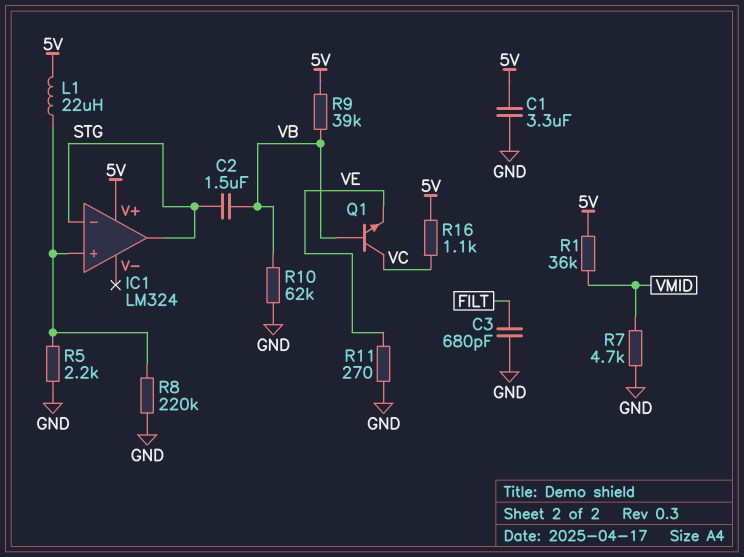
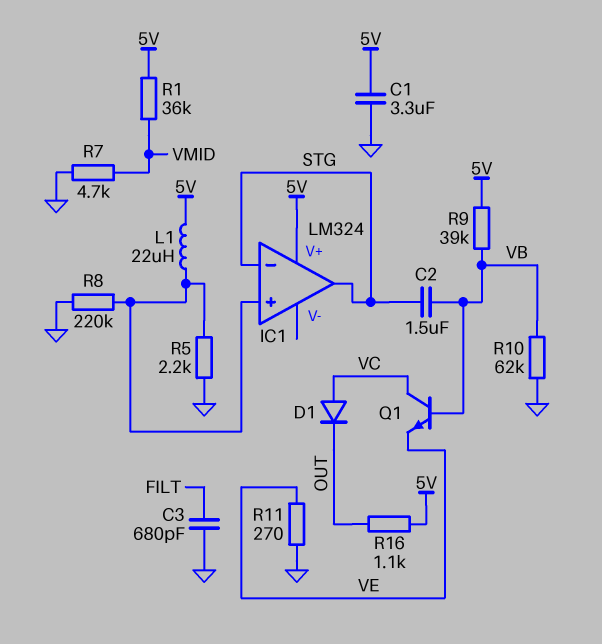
D1: none -> diode (A VC, K OUT)
R16: 1.1k (5V, VC) -> 1.1k (5V, OUT)

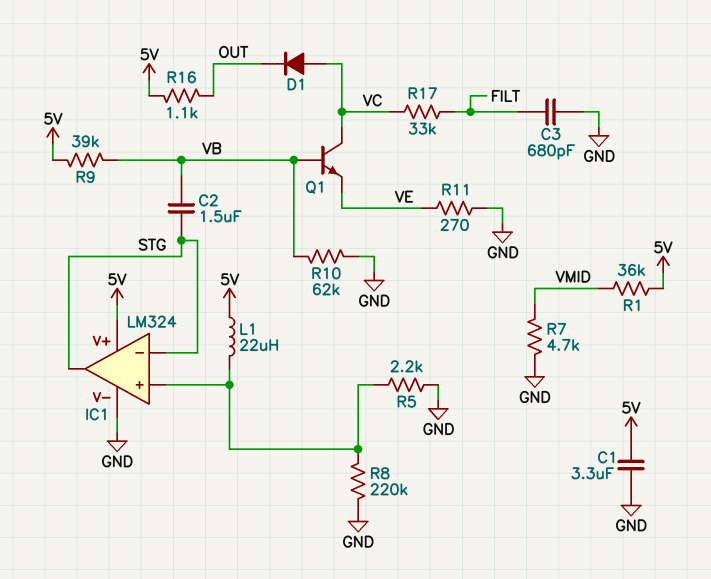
IC1 pin V-: none -> GND
R17: none -> 33k (FILT, VC)

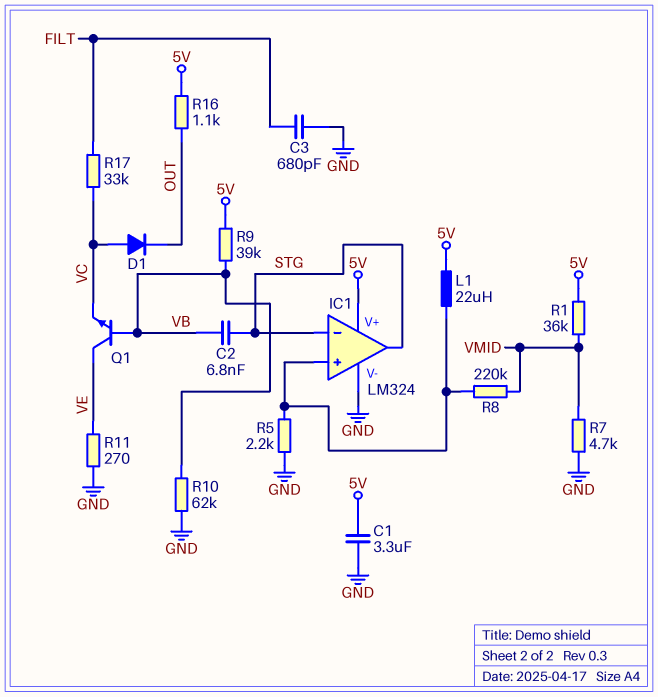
C2: 1.5uF (STG, VB) -> 6.8nF (STG, VB)
Q1: NPN (B VB, C VC, E VE) -> NPN (B VB, C VE, E VC)
R8: 220k (GND, IC1/in+) -> 220k (IC1/in+, VMID)

